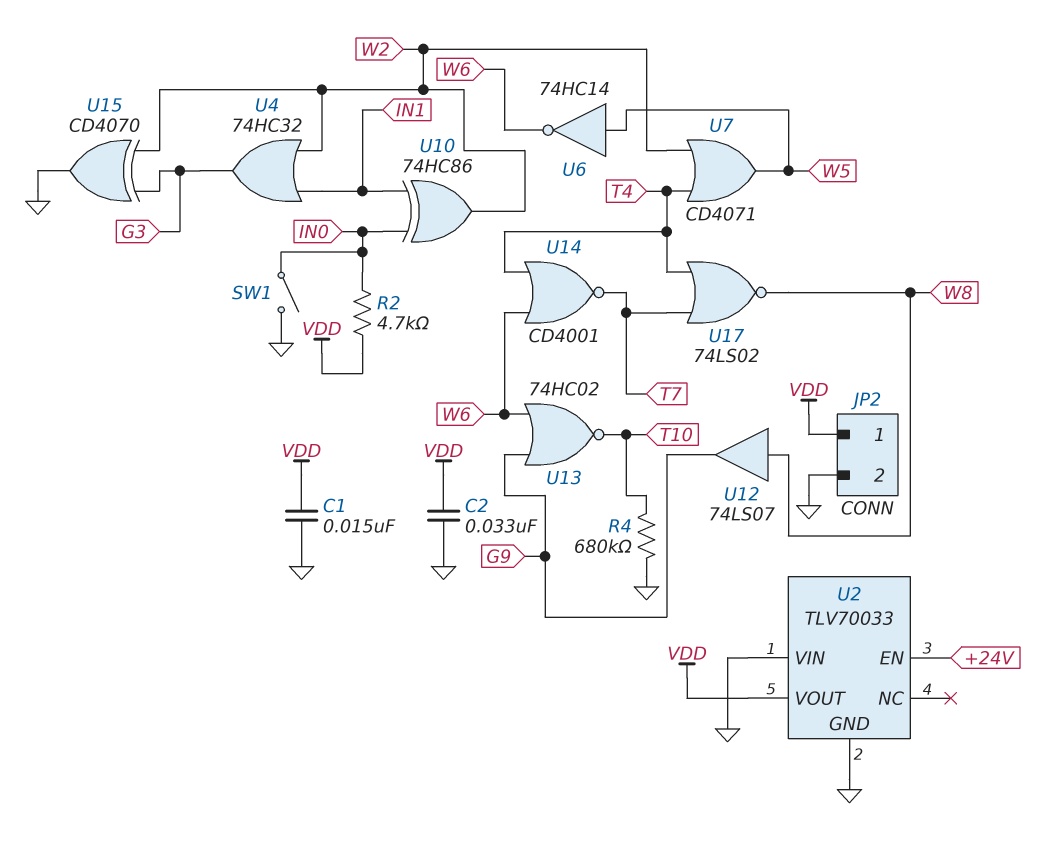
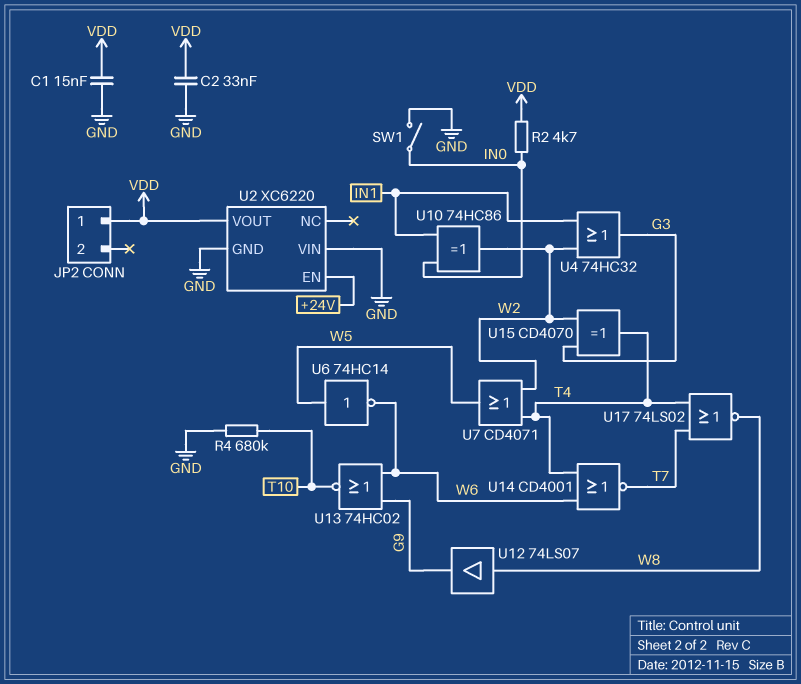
JP2 pin 2: GND -> none
U2: TLV70033 -> XC6220
U15: XOR CD4070 (in G3, in W2, out GND) -> XOR CD4070 (in G3, in W2, out T4)

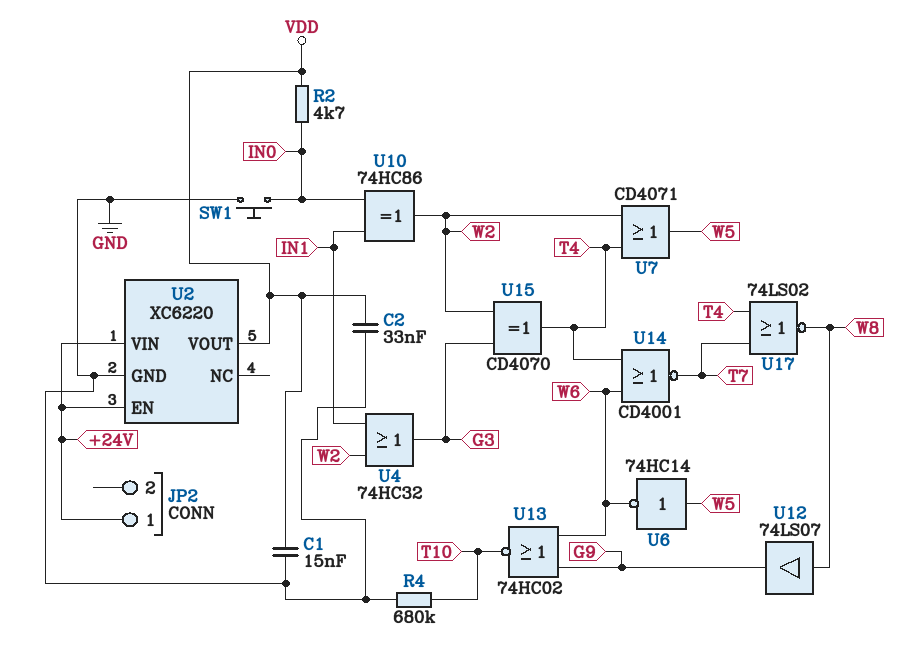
JP2 pin 1: VDD -> +24V
SW1: switch (GND, IN0) -> button (GND, IN0)
U2 pin VIN: GND -> +24V

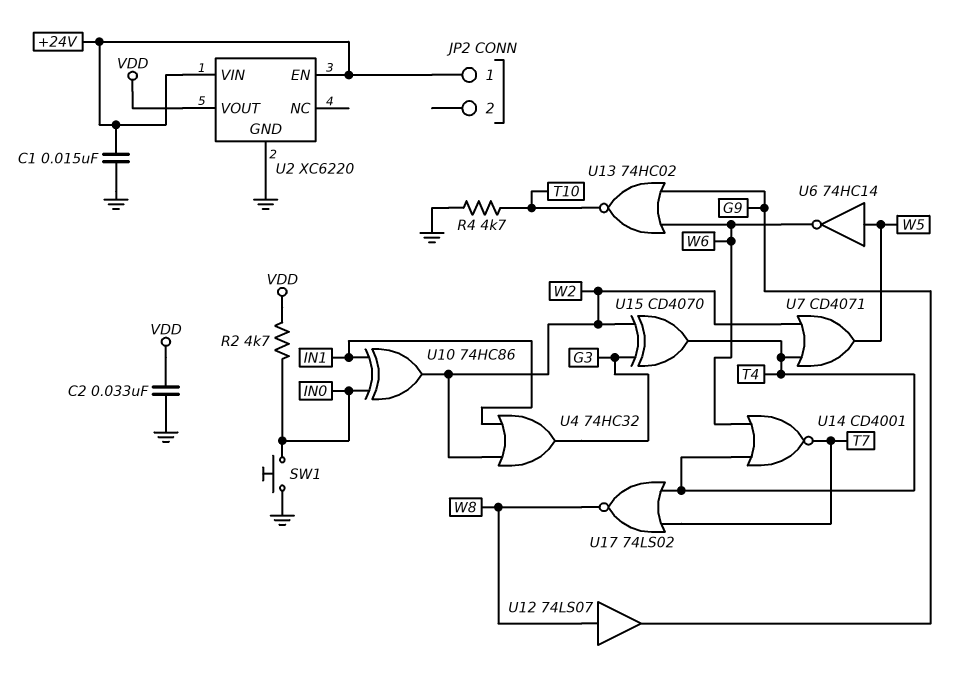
C1: 15nF (GND, VDD) -> 15nF (+24V, GND)
R4: 680k (GND, T10) -> 4.7k (GND, T10)

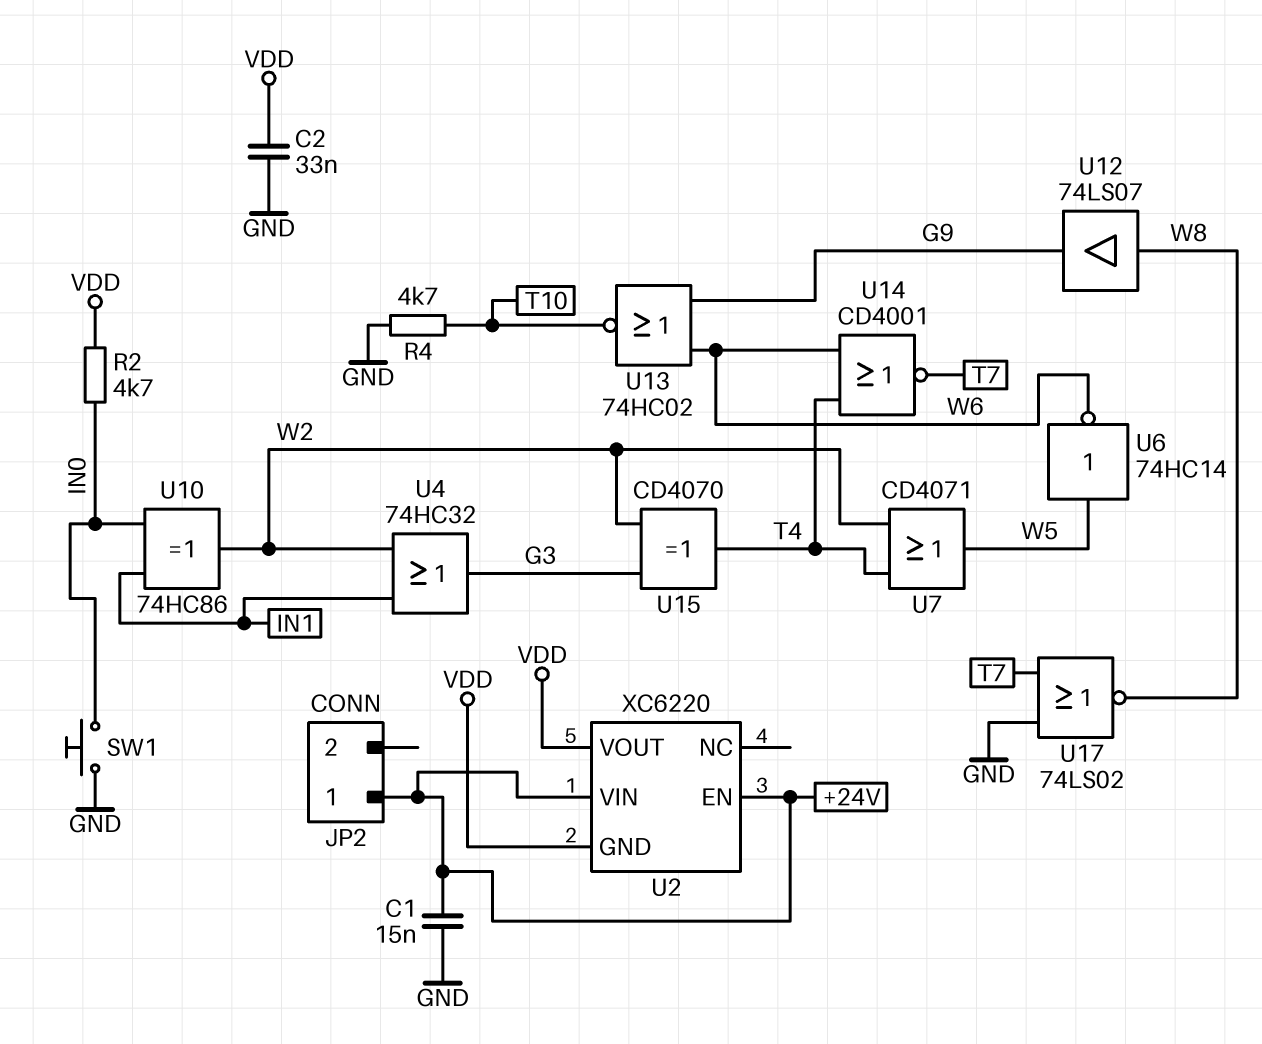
U2 pin GND: GND -> VDD
U17: NOR 74LS02 (in T4, in T7, out W8) -> NOR 74LS02 (in GND, in T7, out W8)

